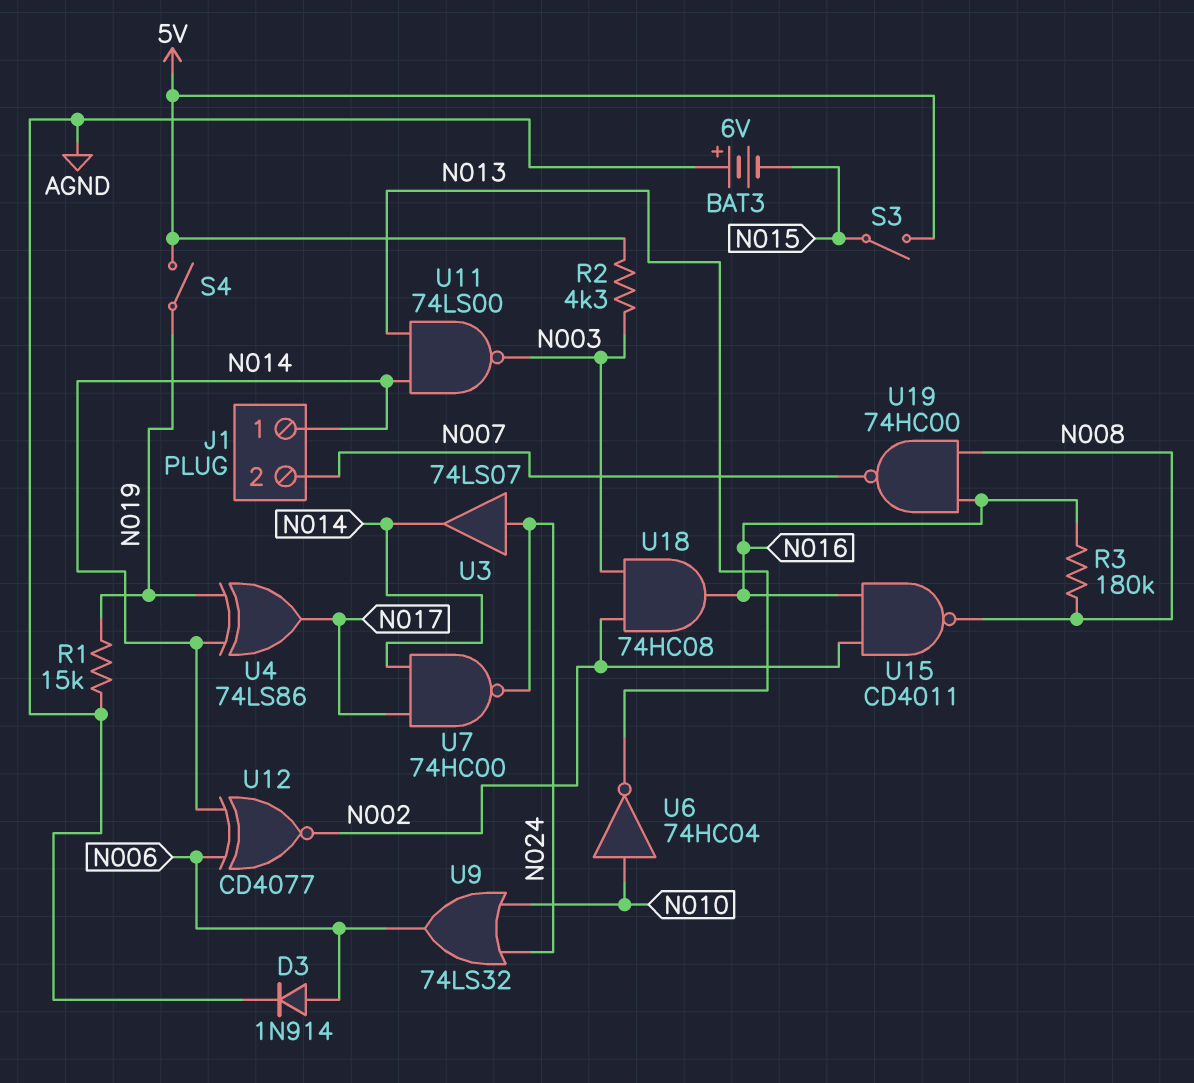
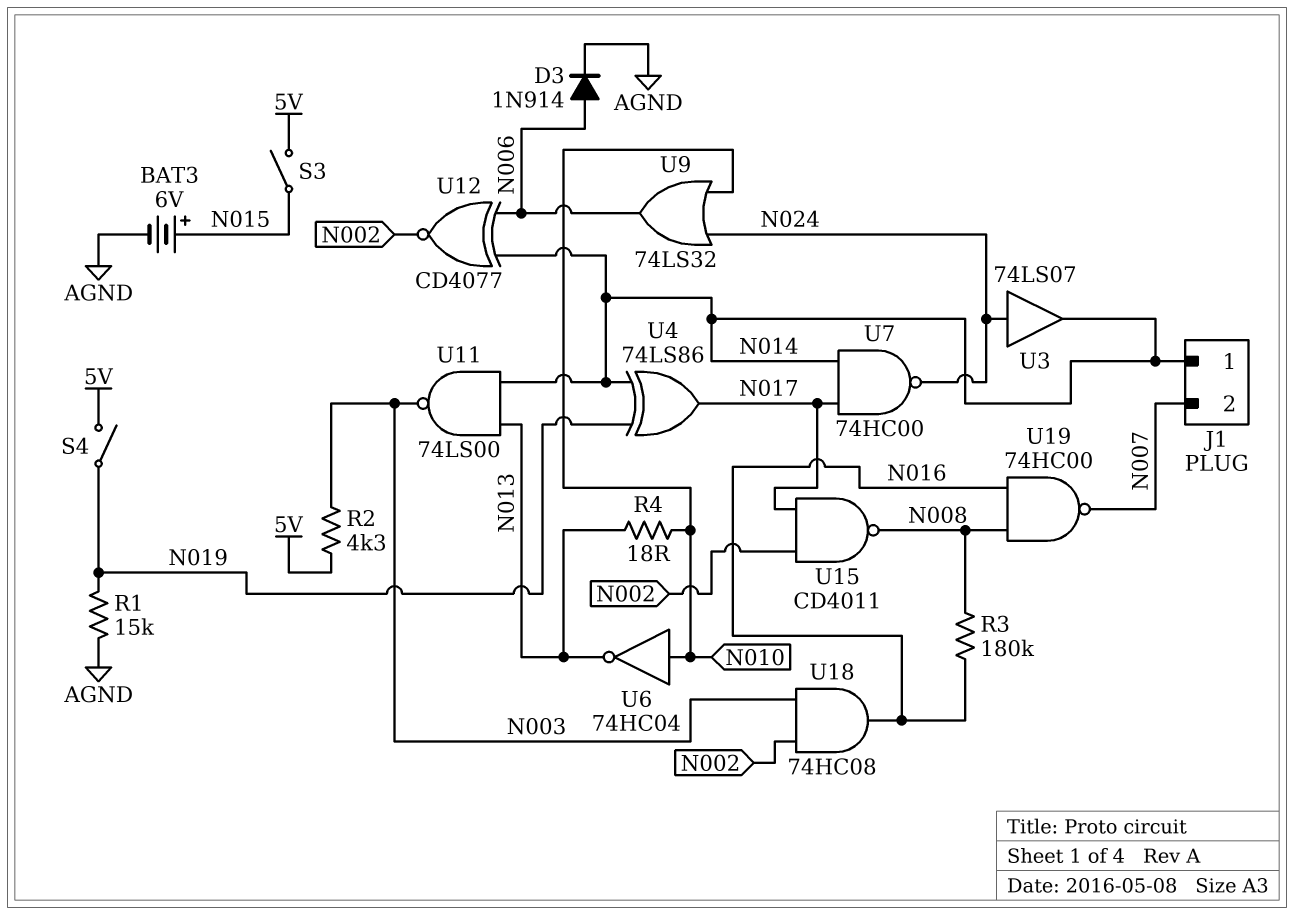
BAT3: 6V (plus AGND, minus N015) -> 6V (plus N015, minus AGND)
R4: none -> 18 (N010, N013)
U15: NAND CD4011 (in N002, in N016, out N008) -> NAND CD4011 (in N002, in N017, out N008)

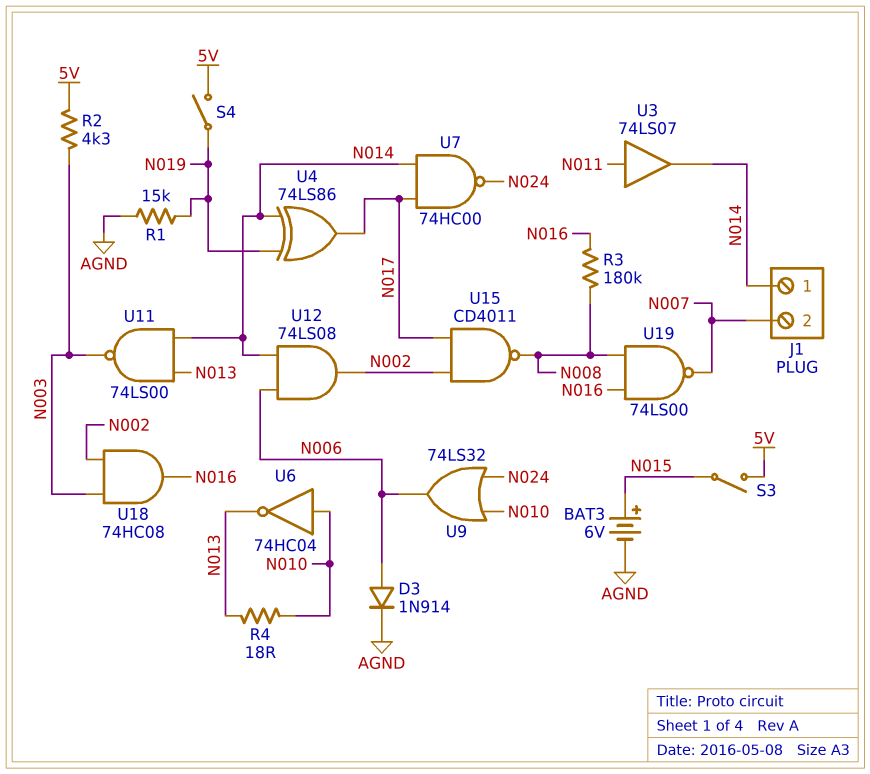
U3: buffer 74LS07 (in N024, out N014) -> buffer 74LS07 (in N011, out N014)
U12: XNOR CD4077 (in N006, in N014, out N002) -> AND 74LS08 (in N006, in N014, out N002)
U19: NAND 74HC00 (in N008, in N016, out N007) -> NAND 74LS00 (in N008, in N016, out N007)

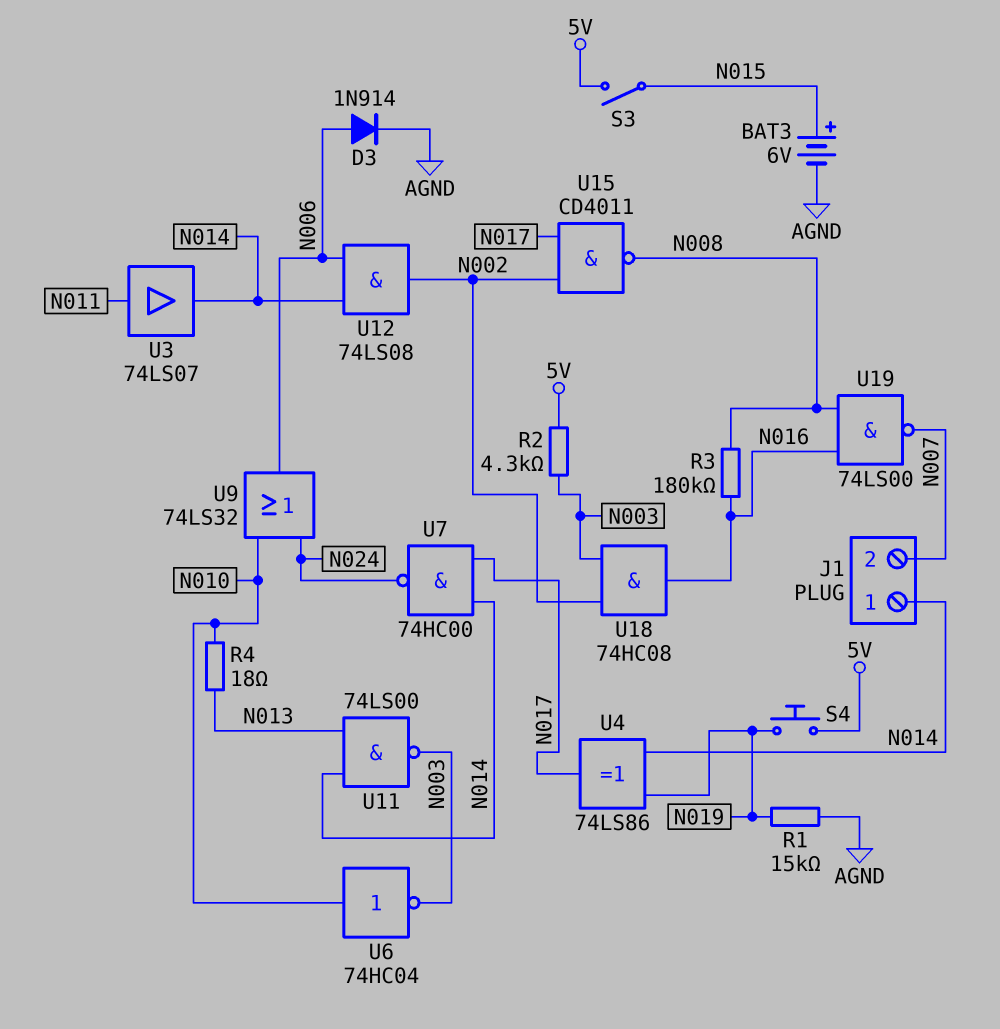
S4: switch (5V, N019) -> button (5V, N019)
U6: NOT 74HC04 (in N010, out N013) -> NOT 74HC04 (in N010, out N003)

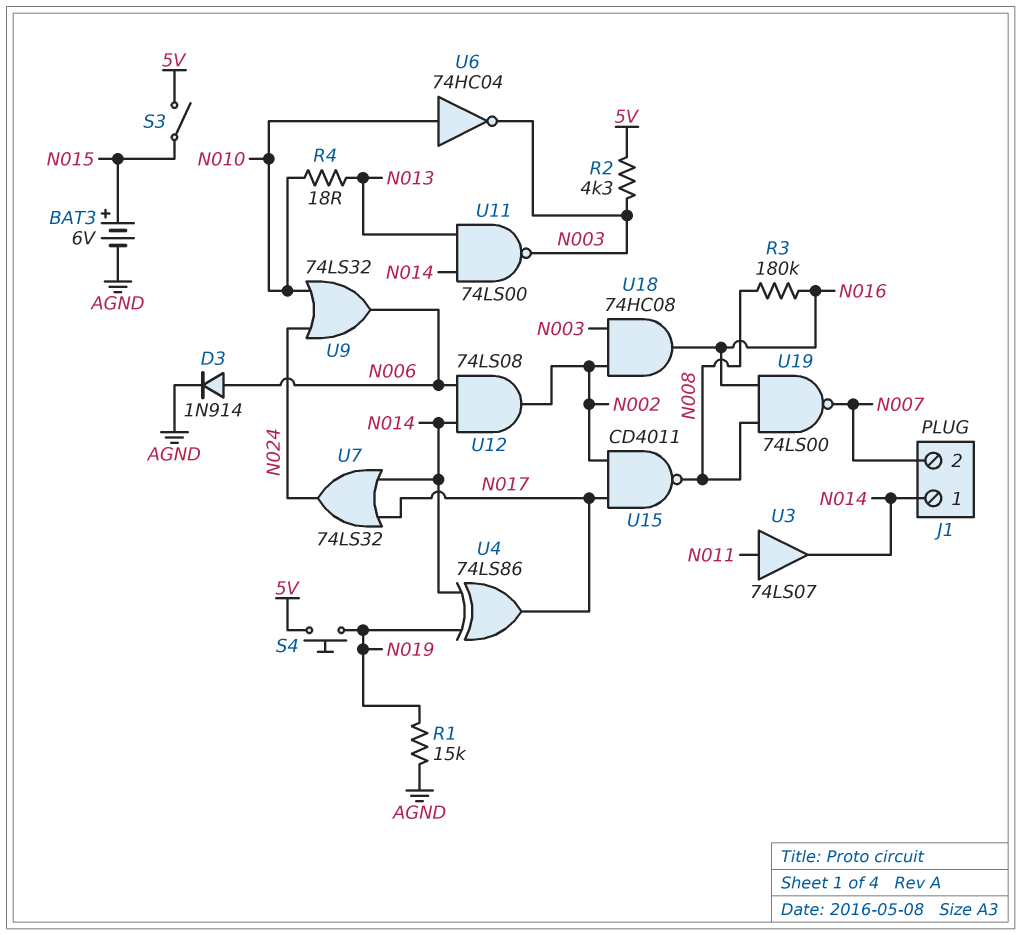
U7: NAND 74HC00 (in N014, in N017, out N024) -> OR 74LS32 (in N014, in N017, out N024)

